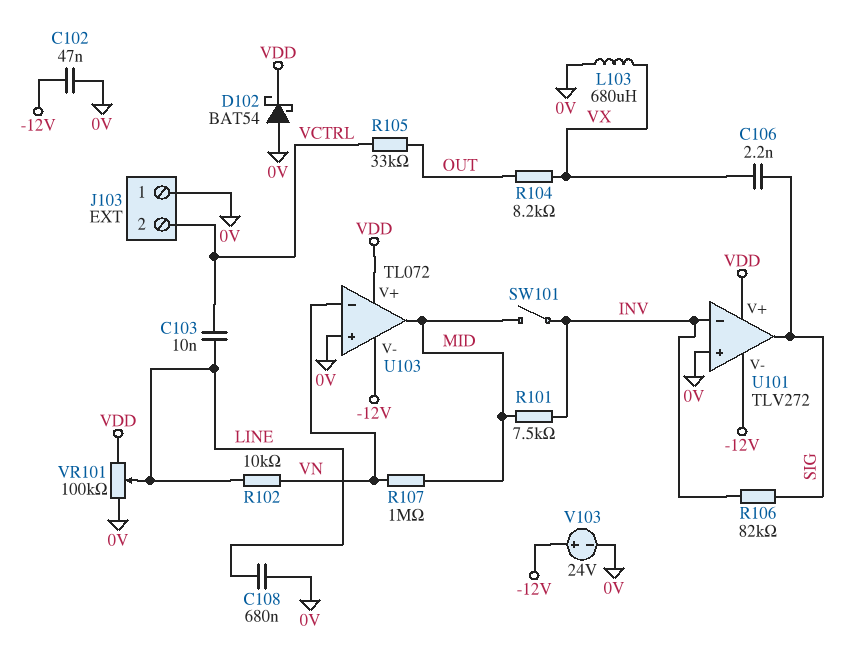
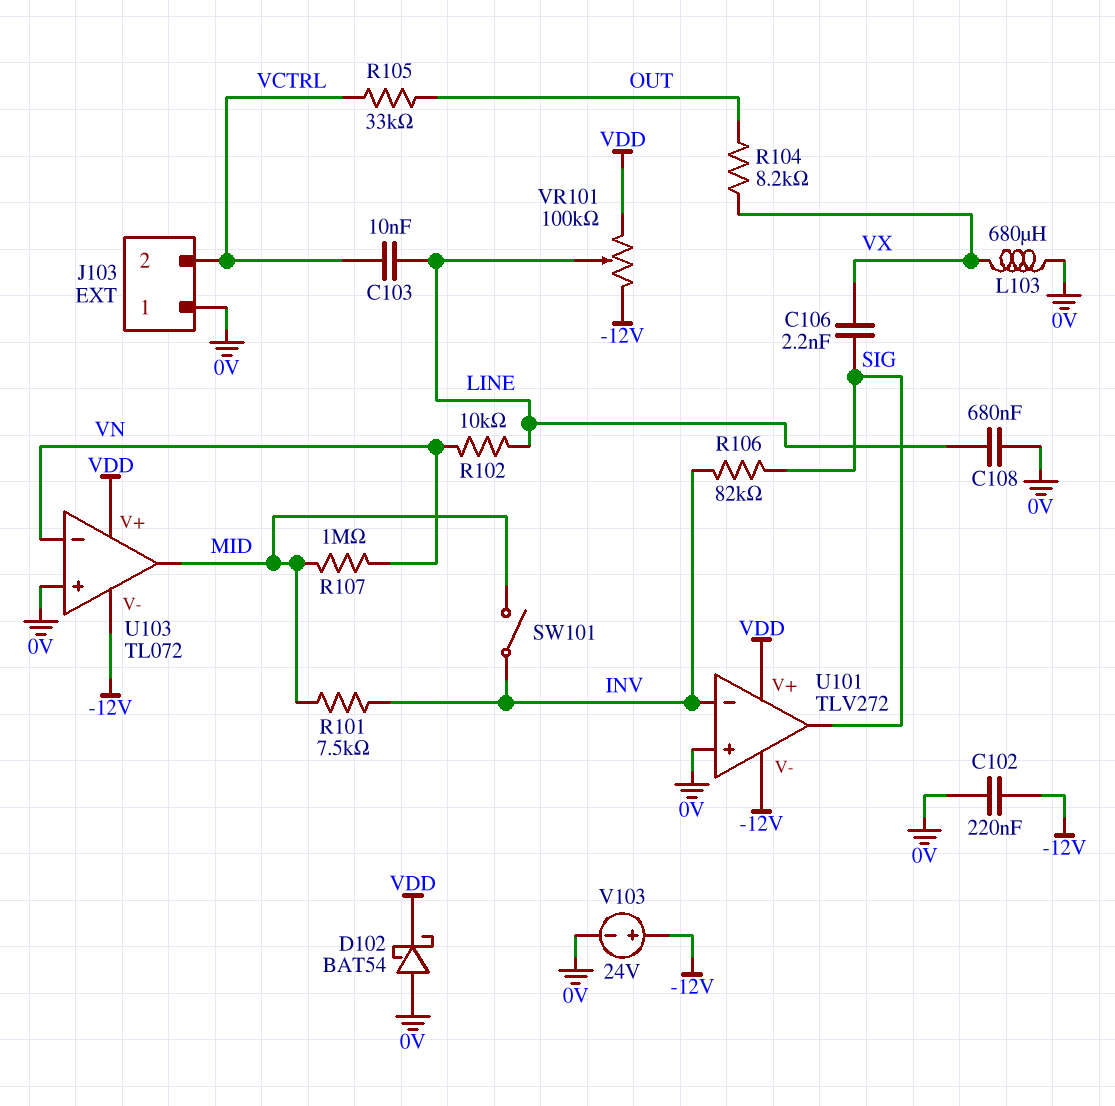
C102: 47nF (-12V, 0V) -> 220nF (-12V, 0V)
VR101: 100k (0V, VDD, wiper LINE) -> 100k (-12V, VDD, wiper LINE)

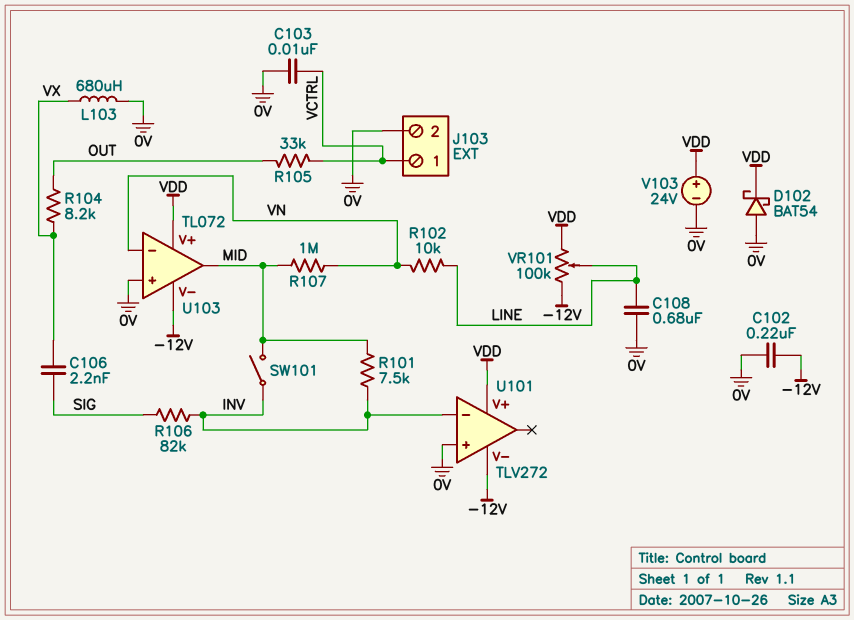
C103: 10nF (LINE, VCTRL) -> 10nF (0V, VCTRL)
J103 pin 1: 0V -> VCTRL
J103 pin 2: VCTRL -> 0V
U101 pin out: SIG -> none
V103: 24V (plus -12V, minus 0V) -> 24V (plus VDD, minus 0V)

